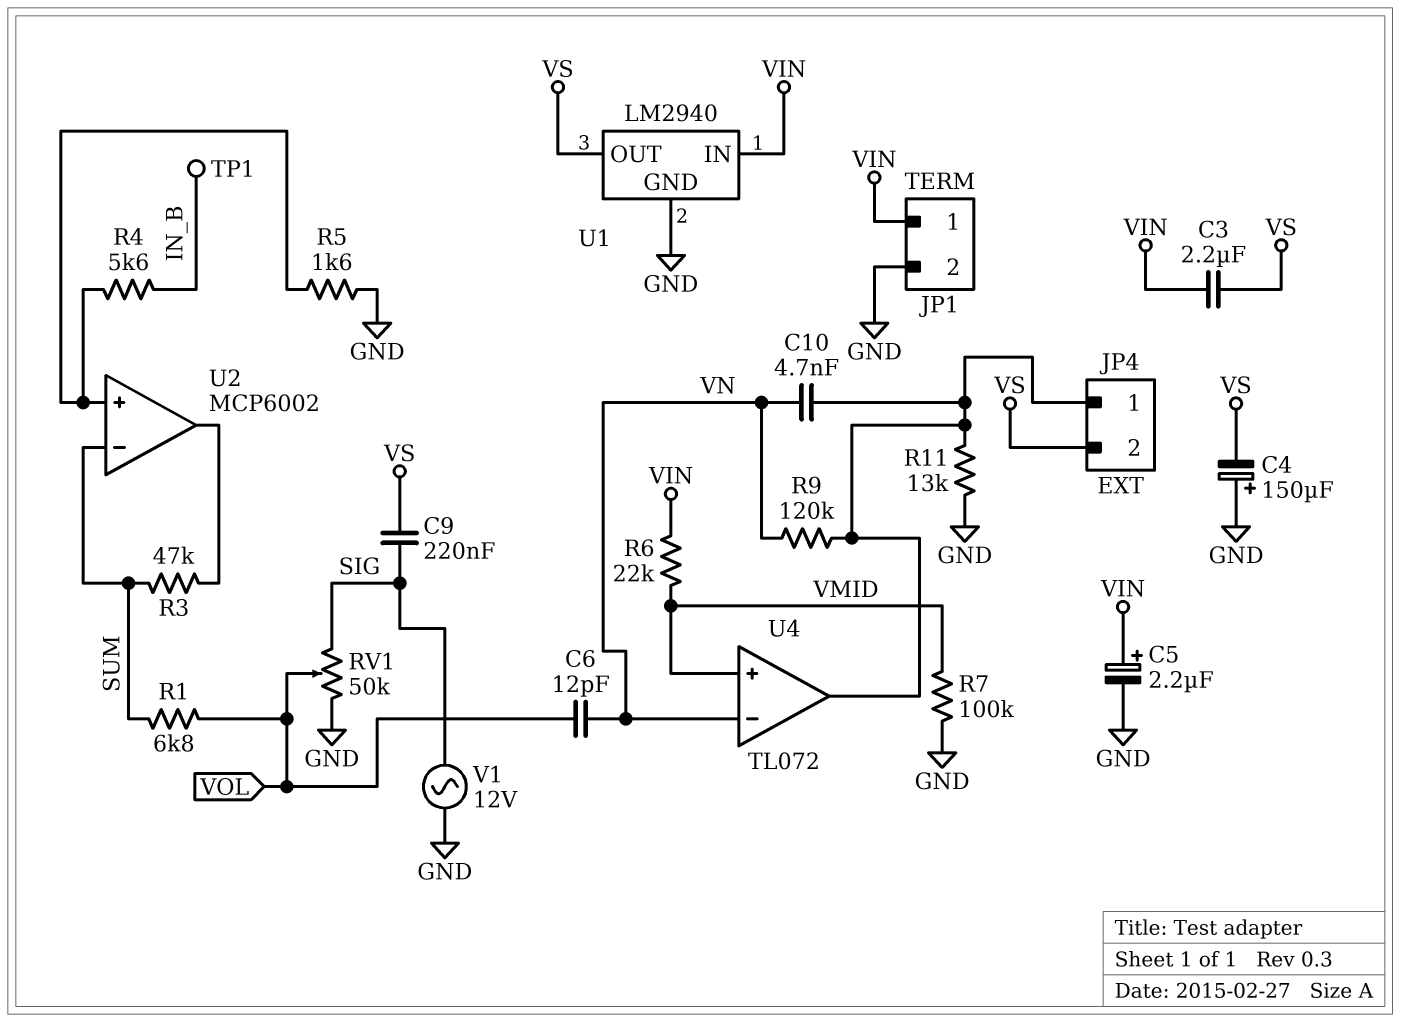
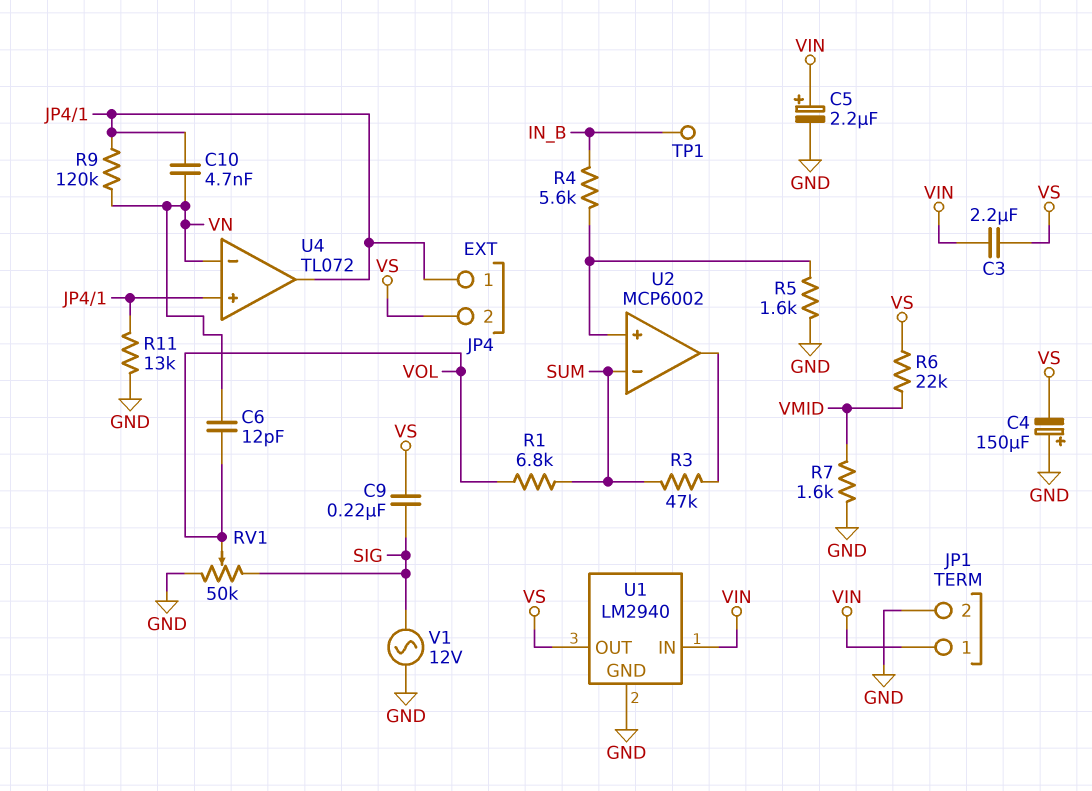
R6: 22k (VIN, VMID) -> 22k (VMID, VS)
R7: 100k (GND, VMID) -> 1.6k (GND, VMID)
U4 pin in+: VMID -> JP4/1

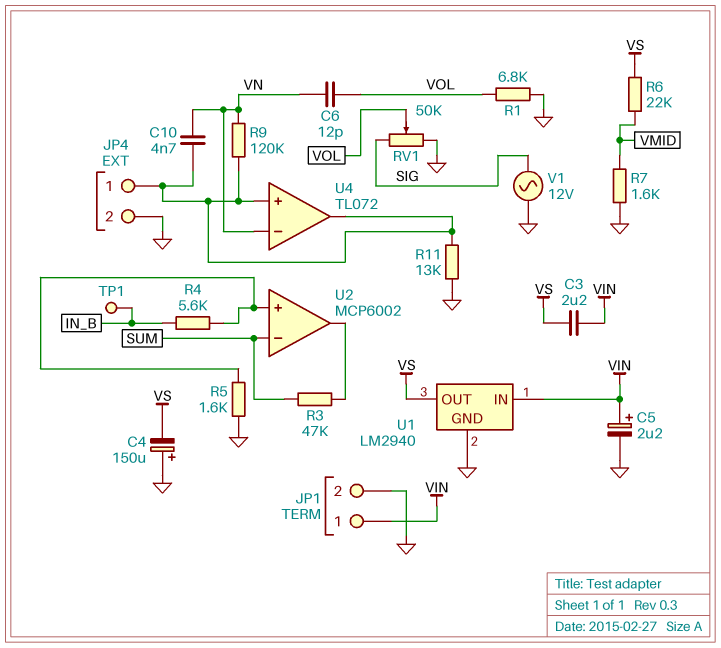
C9: 220nF (SIG, VS) -> none
JP4 pin 2: VS -> GND
R1: 6.8k (SUM, VOL) -> 6.8k (GND, VOL)

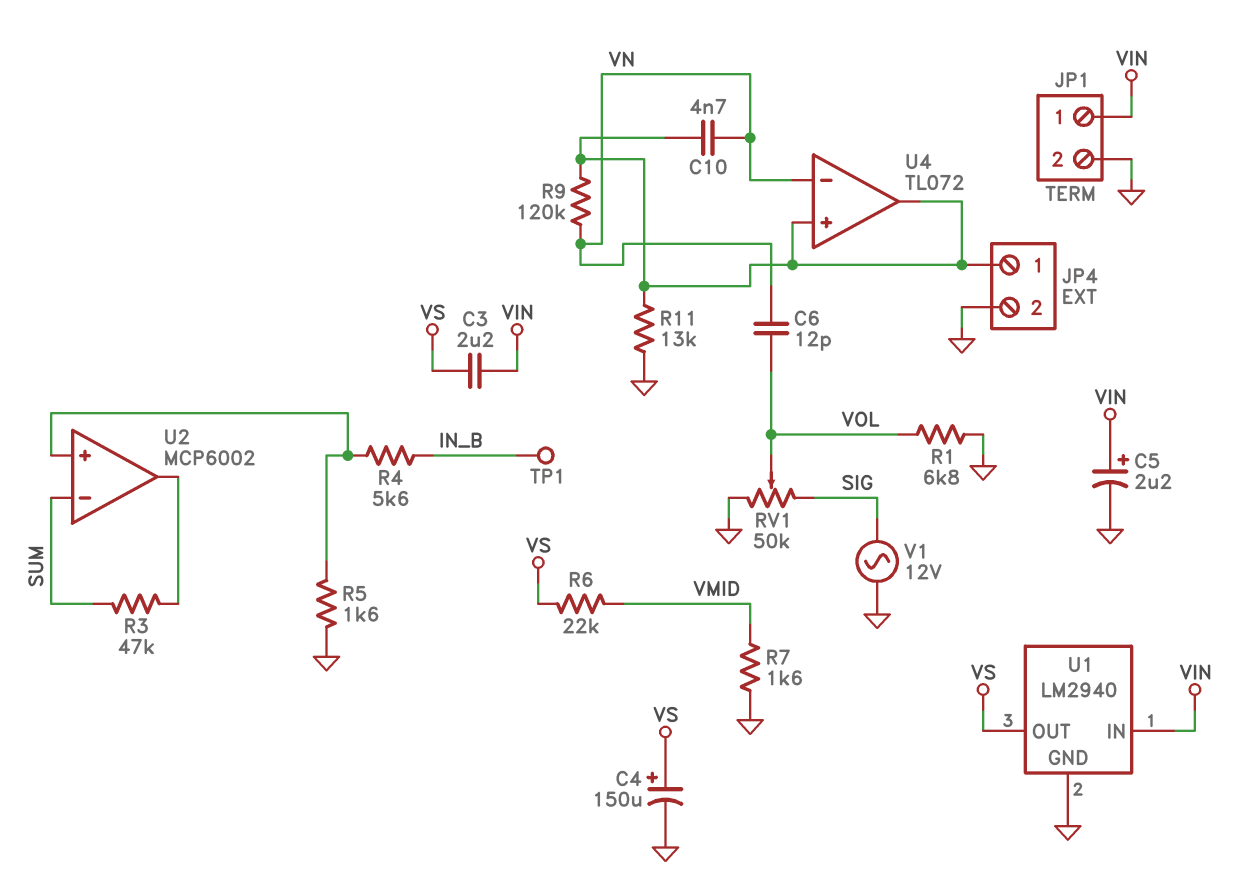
C4: 150uF (plus GND, minus VS) -> 150uF (plus VS, minus GND)

